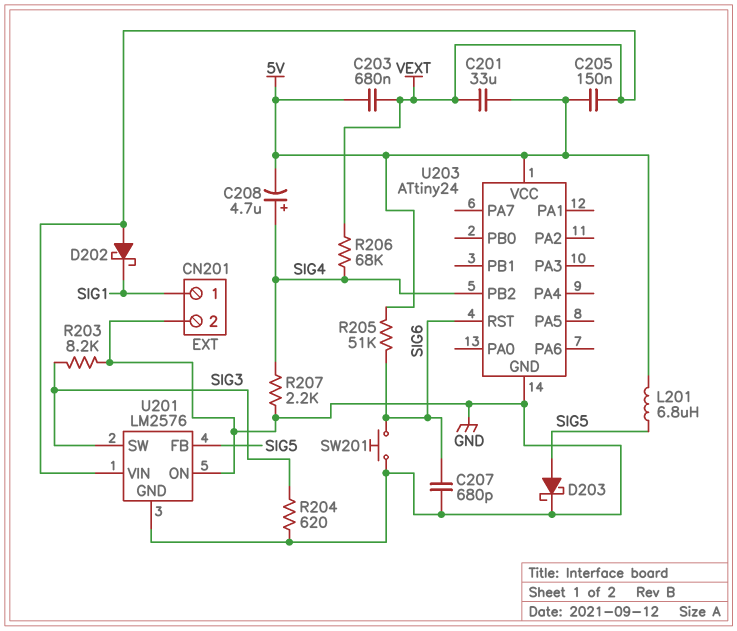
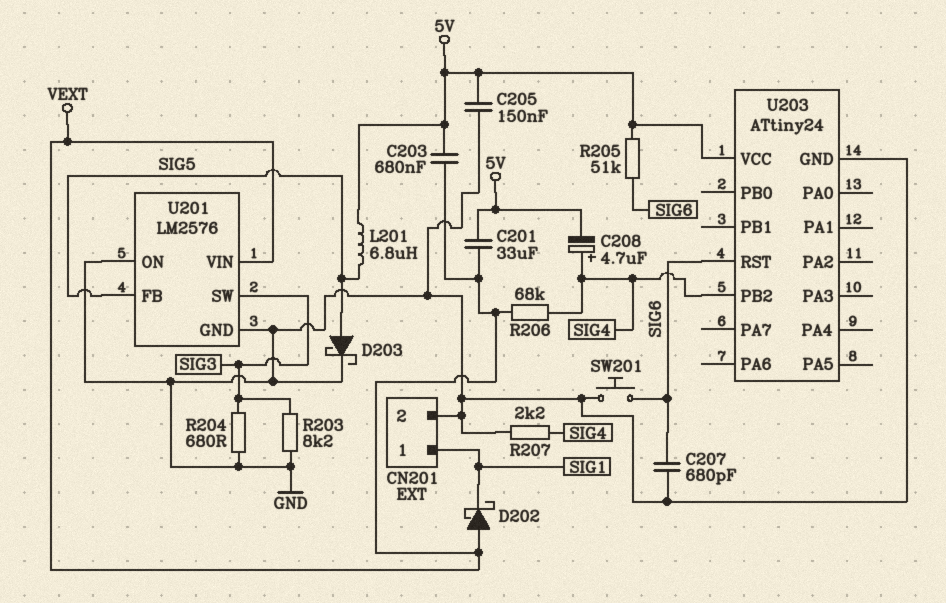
C205: 150nF (5V, VEXT) -> 150nF (5V, GND)
R204: 620 (GND, SIG3) -> 680 (GND, SIG3)

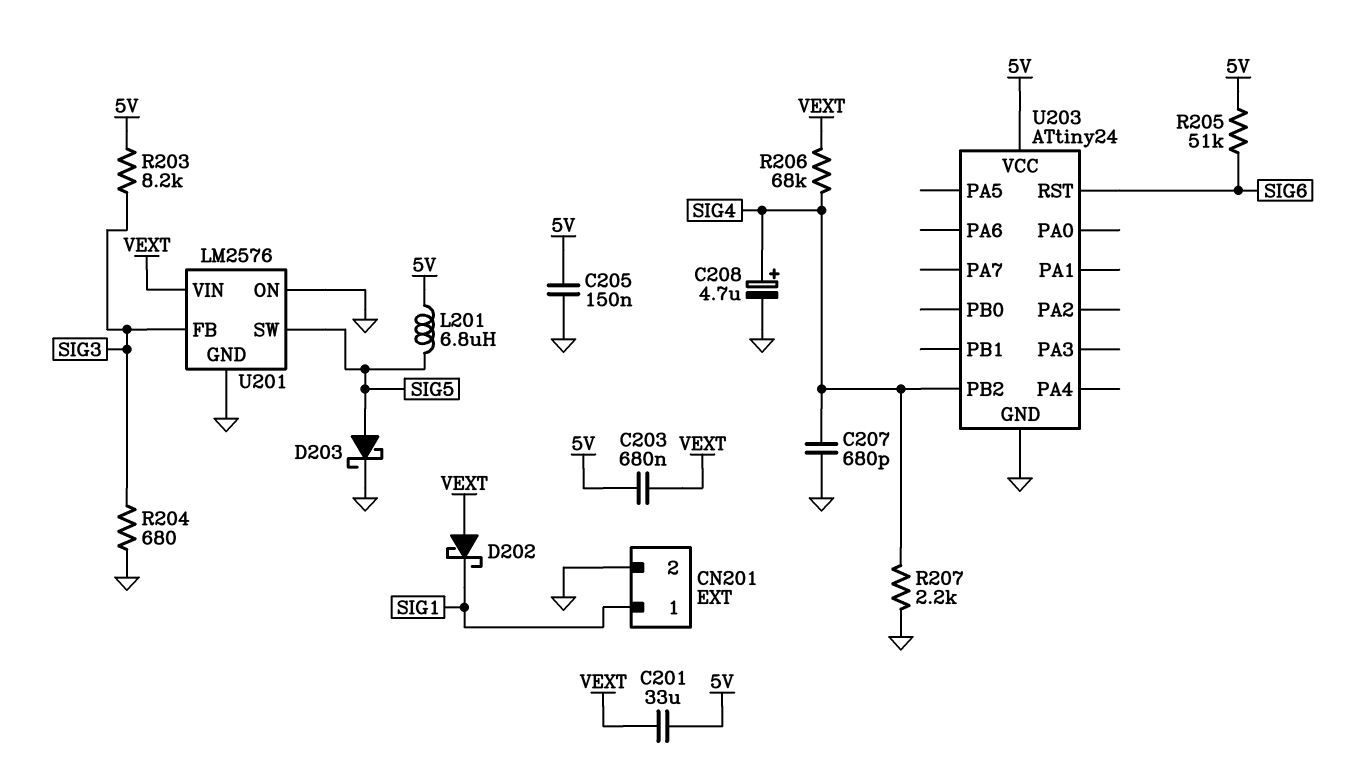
C207: 680pF (GND, SIG6) -> 680pF (GND, SIG4)
C208: 4.7uF (plus SIG4, minus 5V) -> 4.7uF (plus SIG4, minus GND)
R203: 8.2k (GND, SIG3) -> 8.2k (5V, SIG3)
SW201: button (GND, SIG6) -> none
U201 pin FB: SIG5 -> SIG3
U201 pin SW: SIG3 -> SIG5

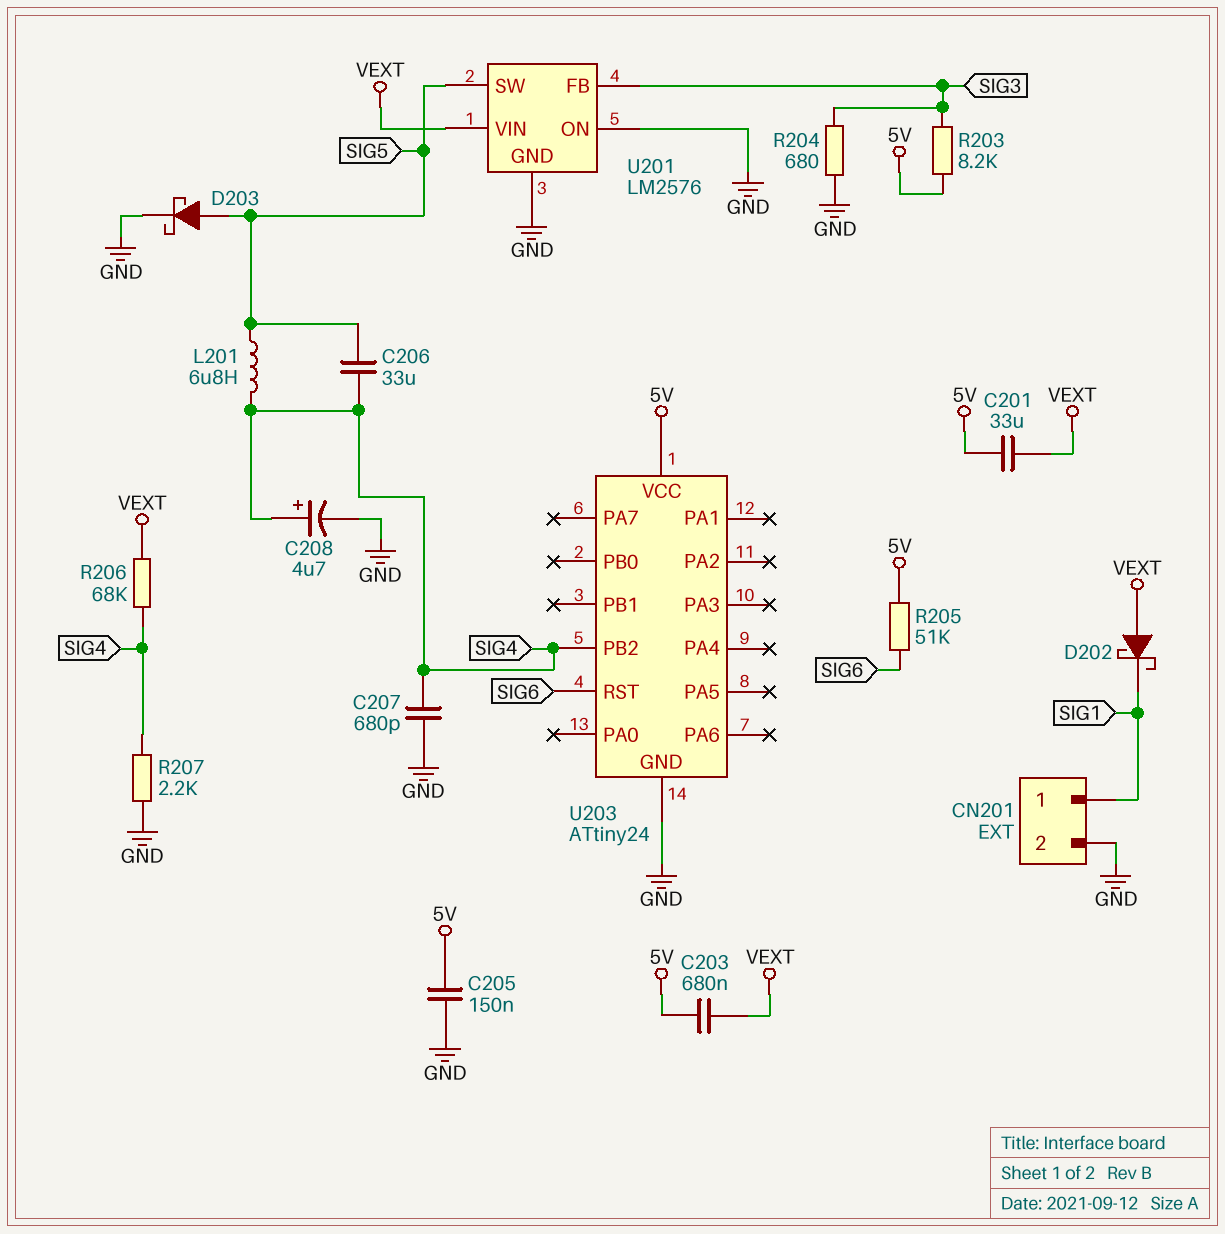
C206: none -> 33uF (SIG4, SIG5)
L201: 6.8uH (5V, SIG5) -> 6.8uH (SIG4, SIG5)

